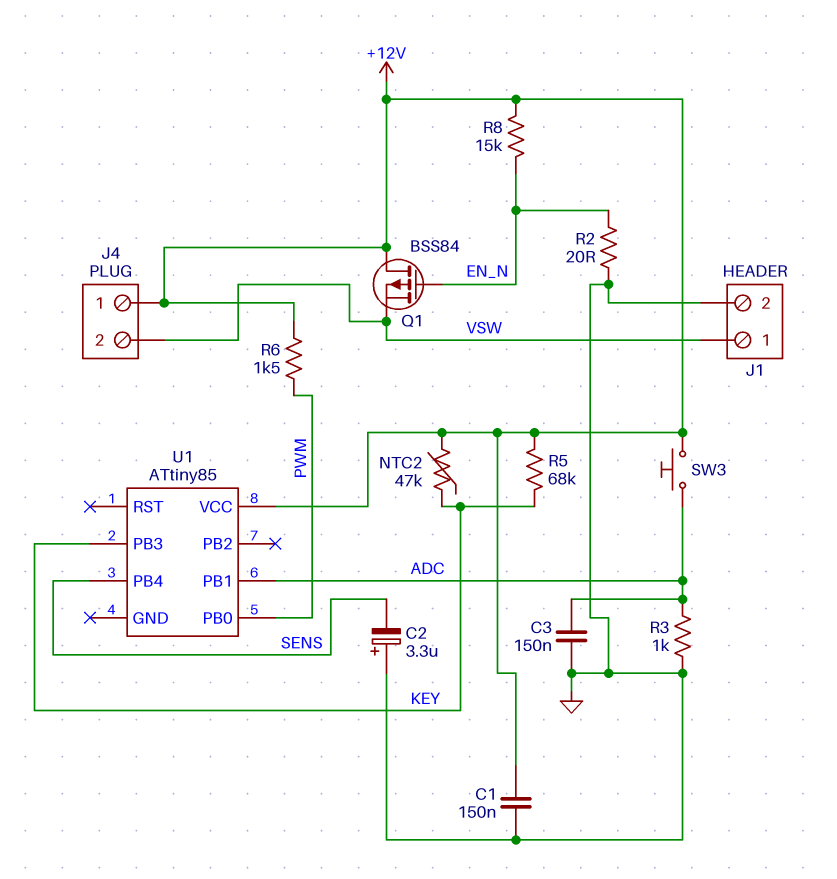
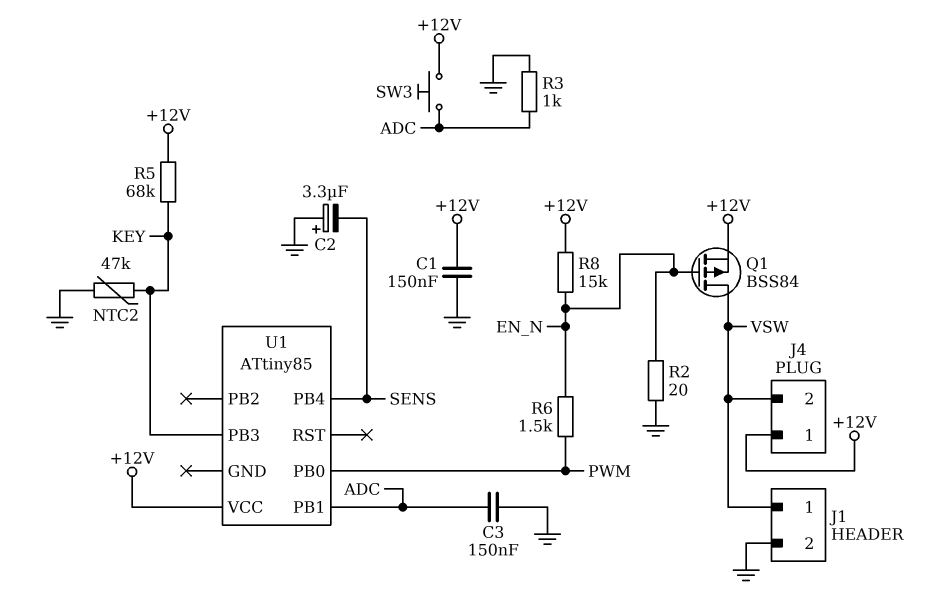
NTC2: 47k (+12V, KEY) -> 47k (GND, KEY)
Q1: PMOS BSS84 (G EN_N, D +12V, S VSW) -> PMOS BSS84 (G EN_N, D VSW, S +12V)
R6: 1.5k (+12V, PWM) -> 1.5k (EN_N, PWM)

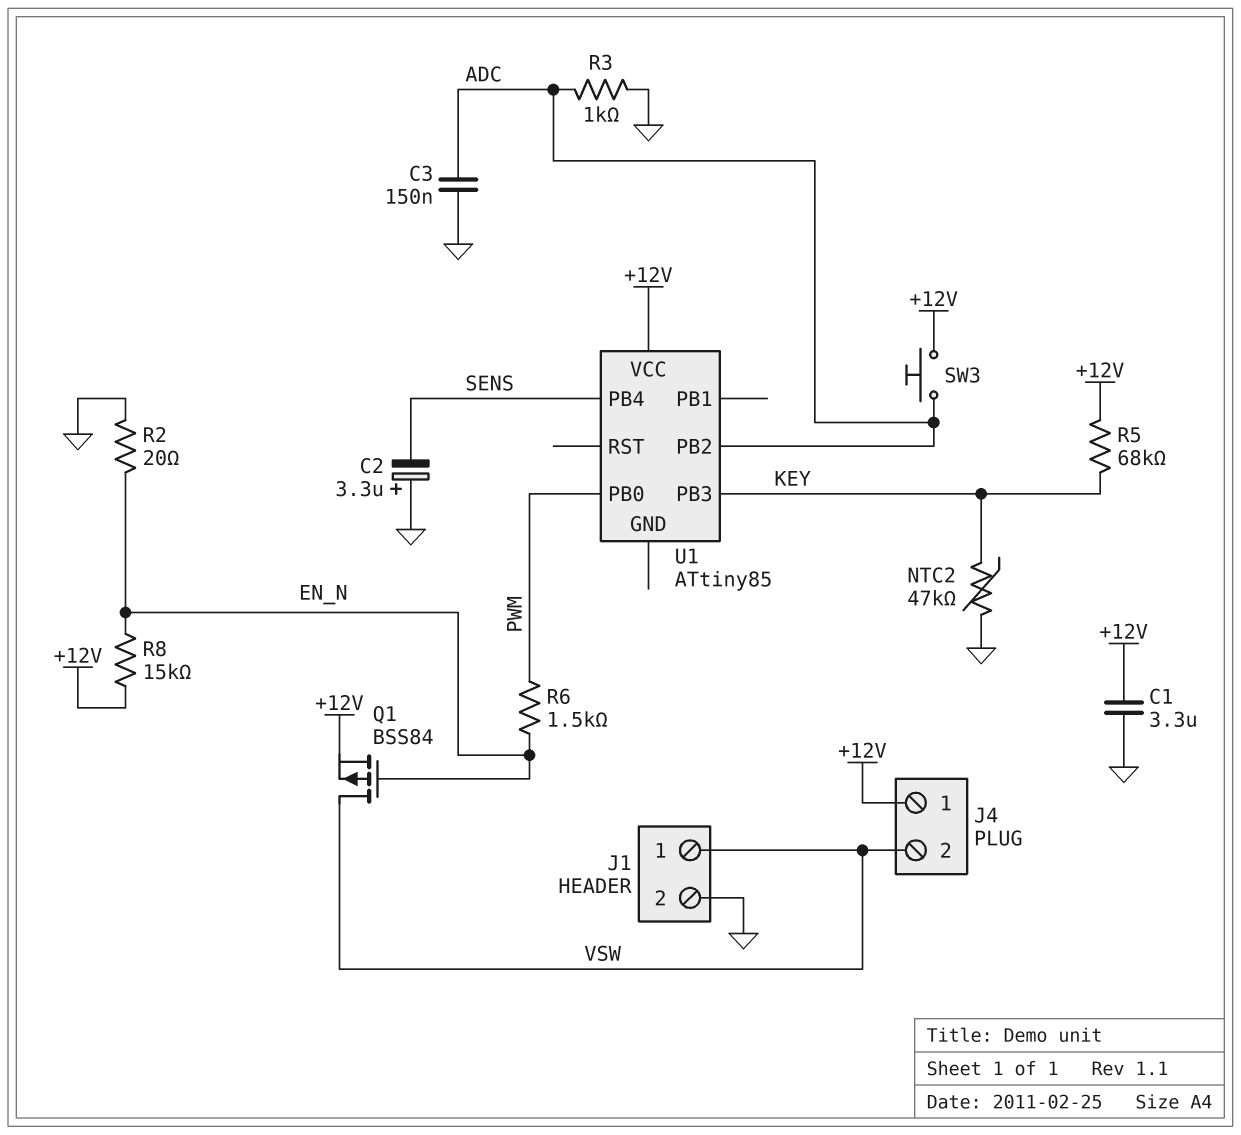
C1: 150nF (+12V, GND) -> 3.3uF (+12V, GND)
U1 pin PB1: ADC -> none
U1 pin PB2: none -> ADC

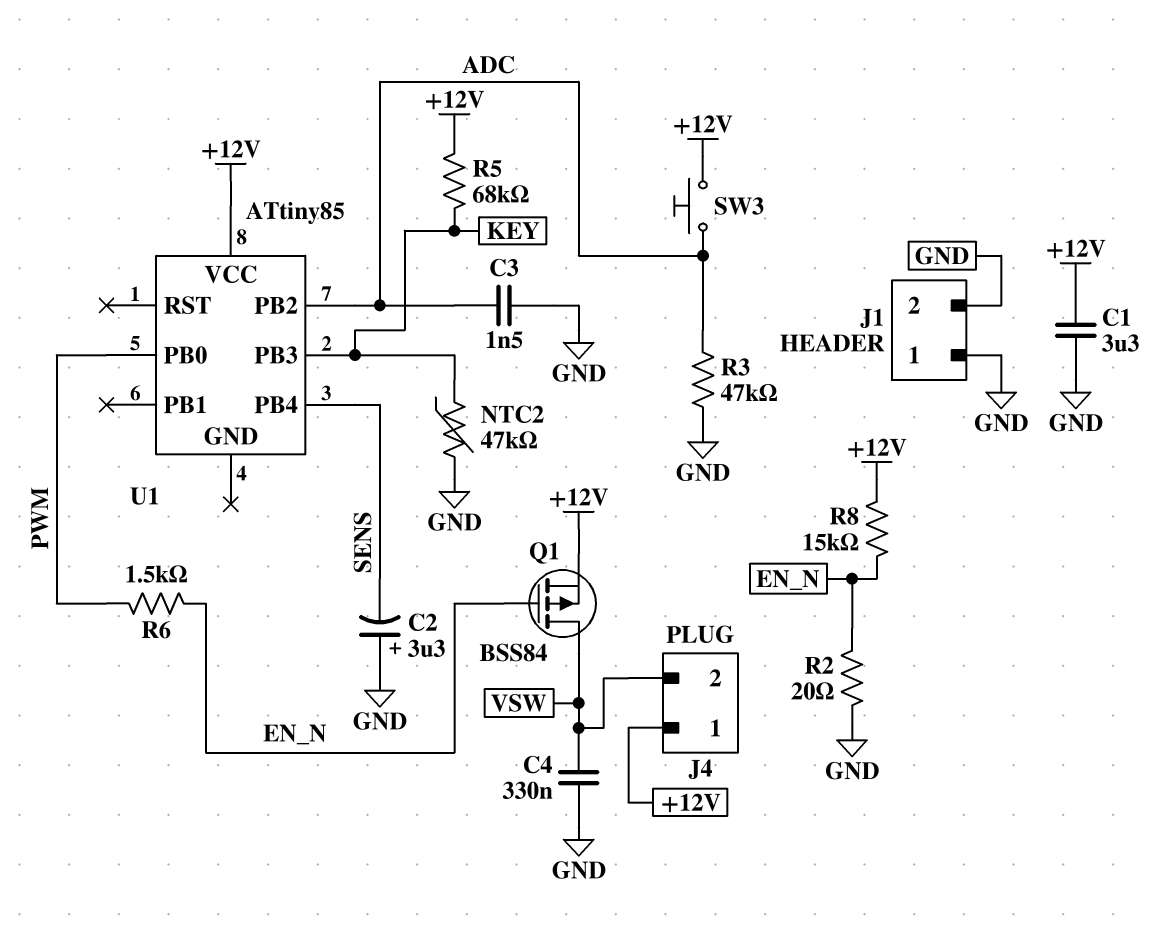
C3: 150nF (ADC, GND) -> 1.5nF (ADC, GND)
C4: none -> 330nF (GND, VSW)
J1 pin 1: VSW -> GND
R3: 1k (ADC, GND) -> 47k (ADC, GND)

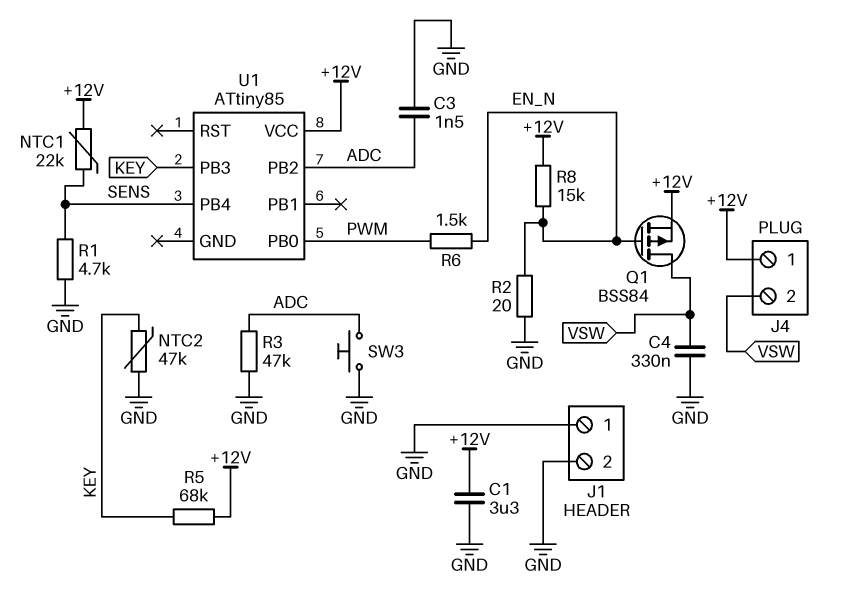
C2: 3.3uF (plus GND, minus SENS) -> none
NTC1: none -> 22k (+12V, SENS)
R1: none -> 4.7k (GND, SENS)
SW3: button (+12V, ADC) -> button (ADC, GND)

